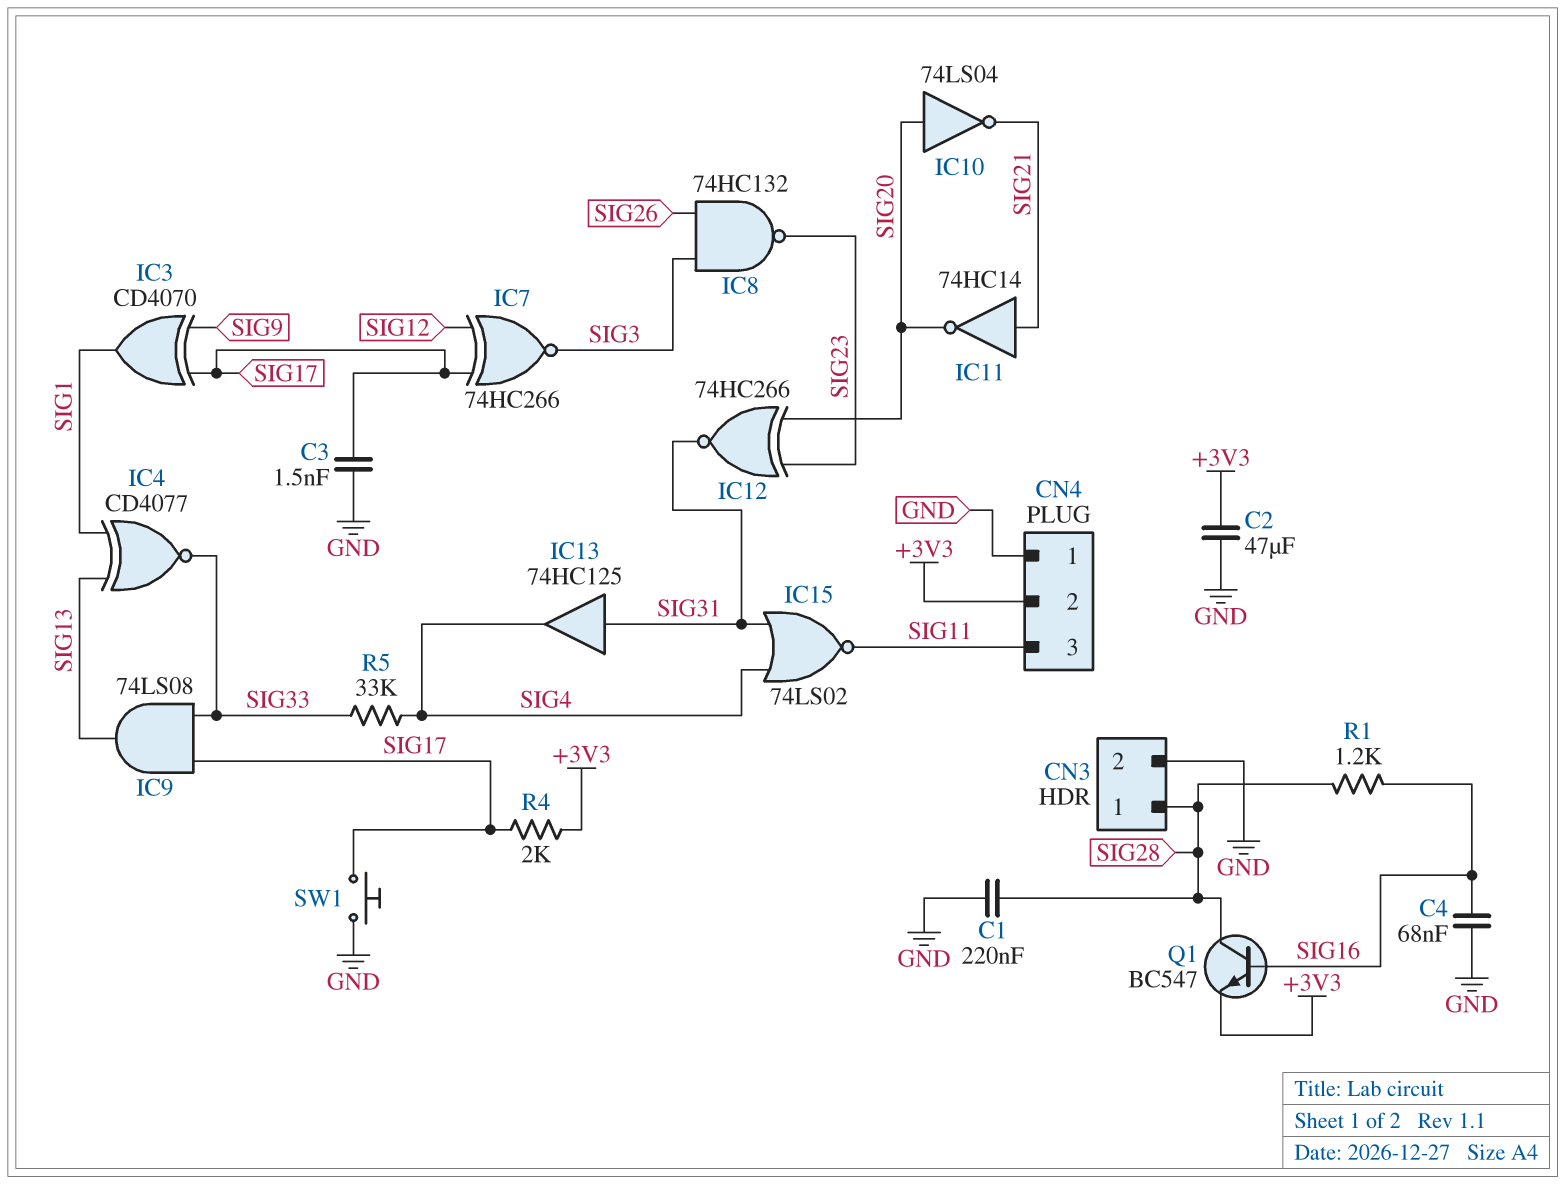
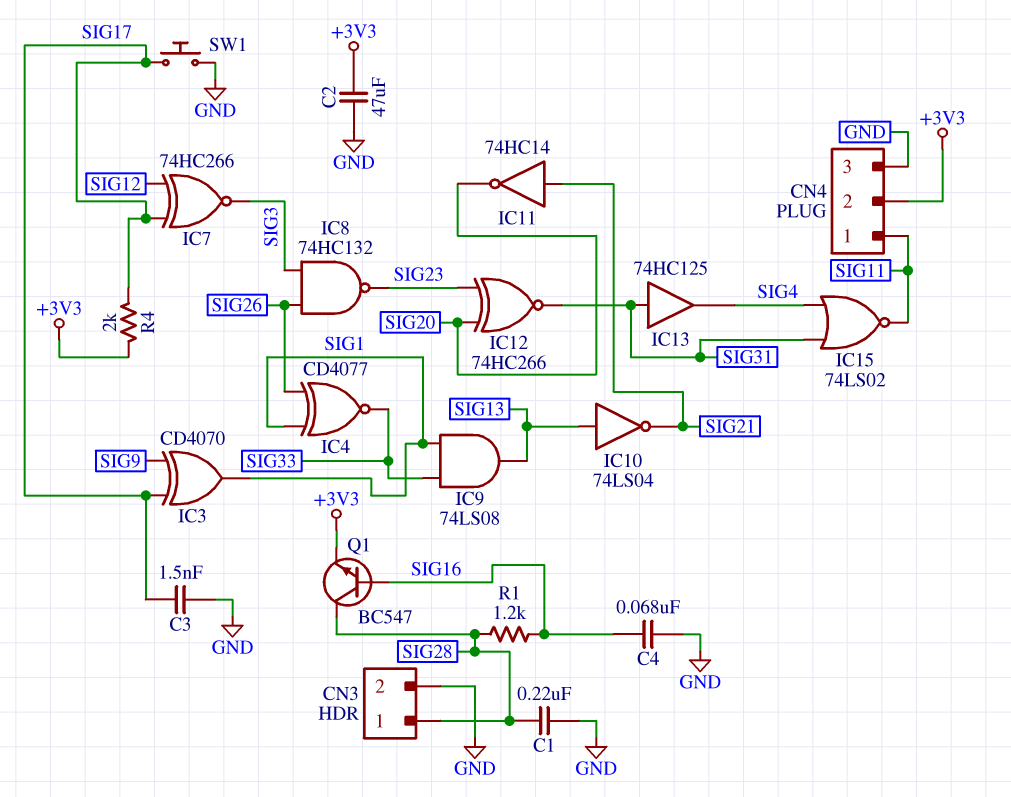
CN4 pin 1: GND -> SIG11
CN4 pin 3: SIG11 -> GND
IC4: XNOR CD4077 (in SIG1, in SIG13, out SIG33) -> XNOR CD4077 (in SIG1, in SIG26, out SIG33)
IC9: AND 74LS08 (in SIG17, in SIG33, out SIG13) -> AND 74LS08 (in SIG1, in SIG33, out SIG13)
IC10: NOT 74LS04 (in SIG20, out SIG21) -> NOT 74LS04 (in SIG13, out SIG21)
R5: 33k (SIG4, SIG33) -> none

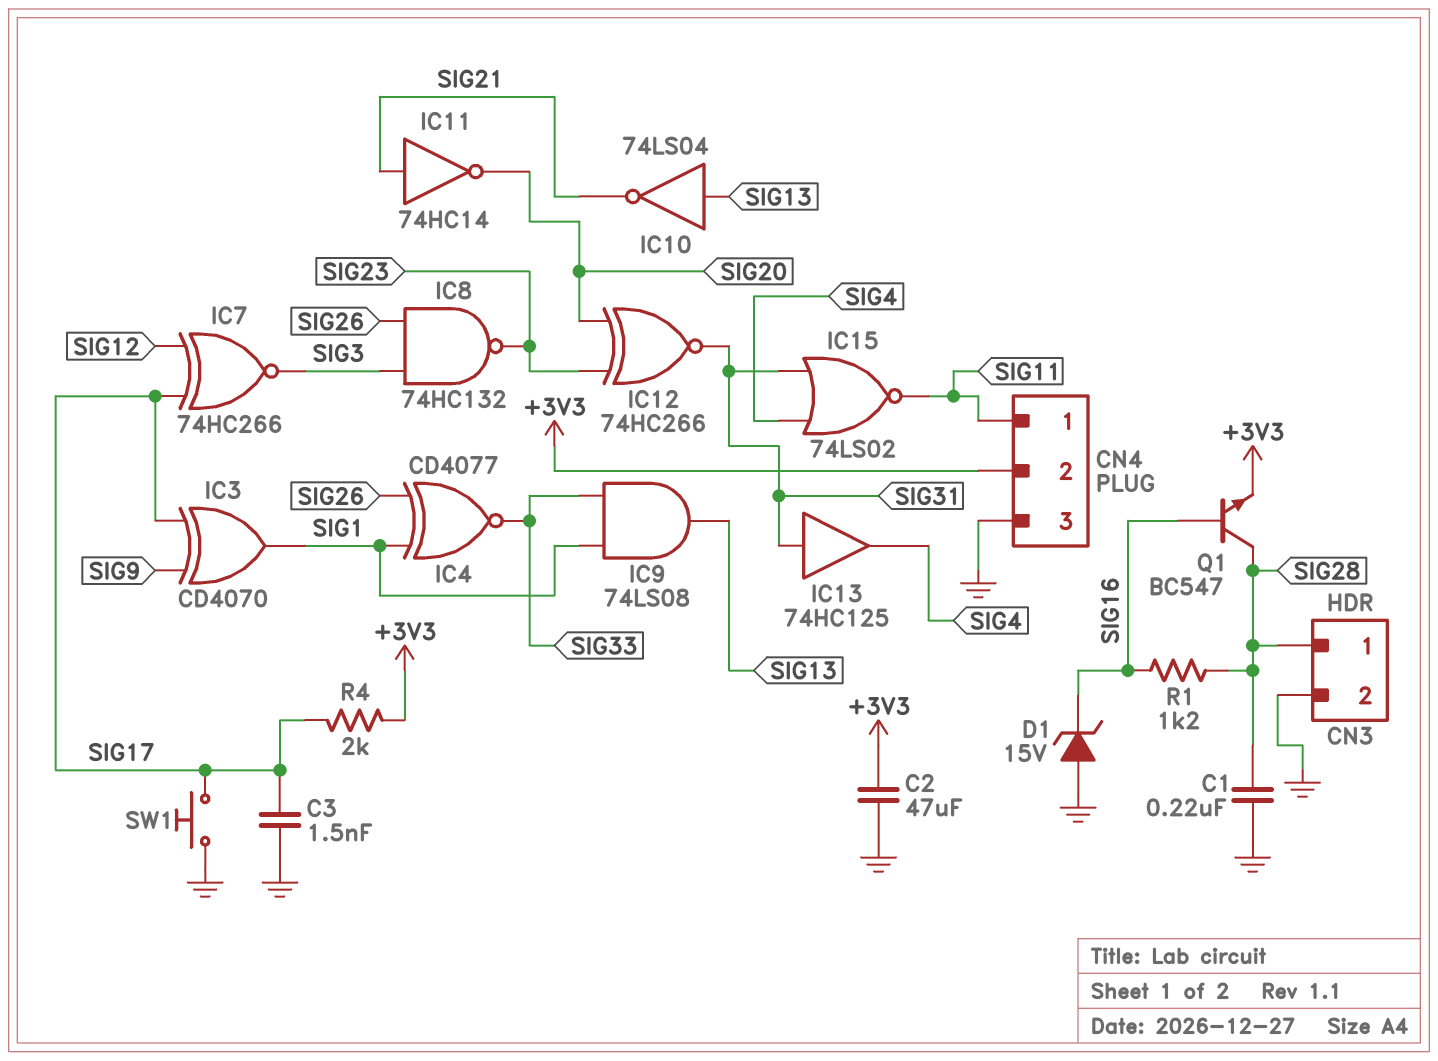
C4: 68nF (GND, SIG16) -> none
D1: none -> zener 15V (A GND, K SIG16)

